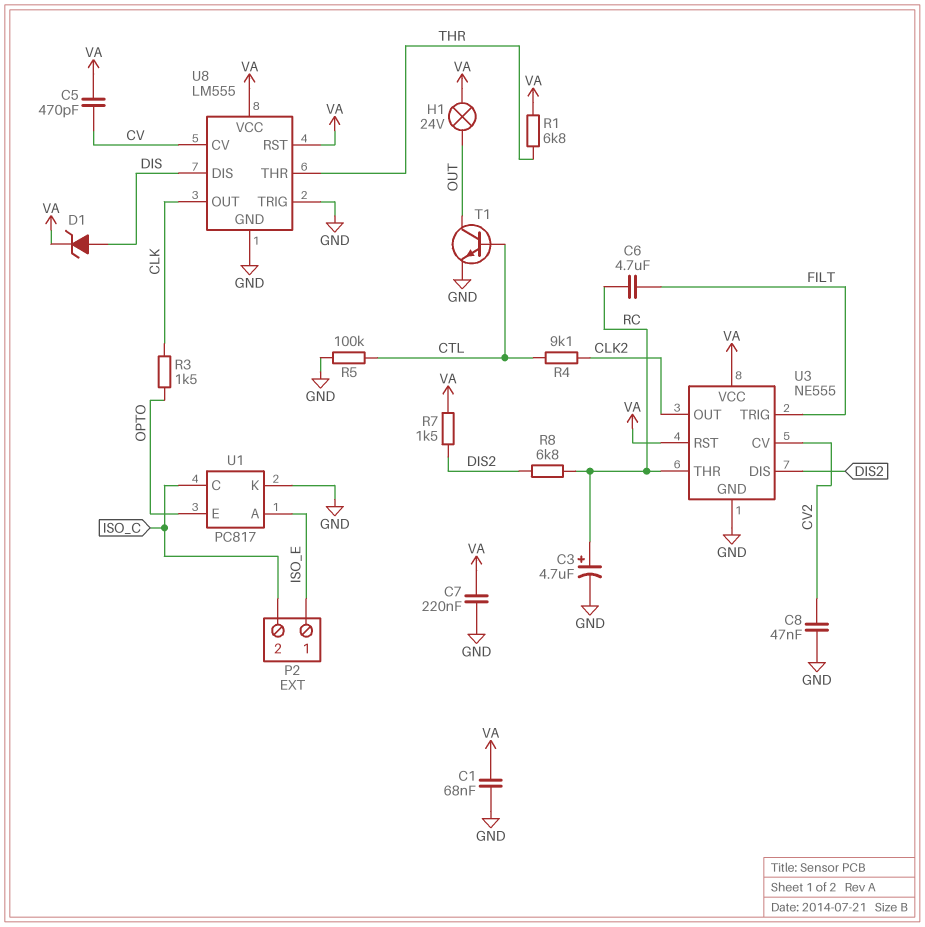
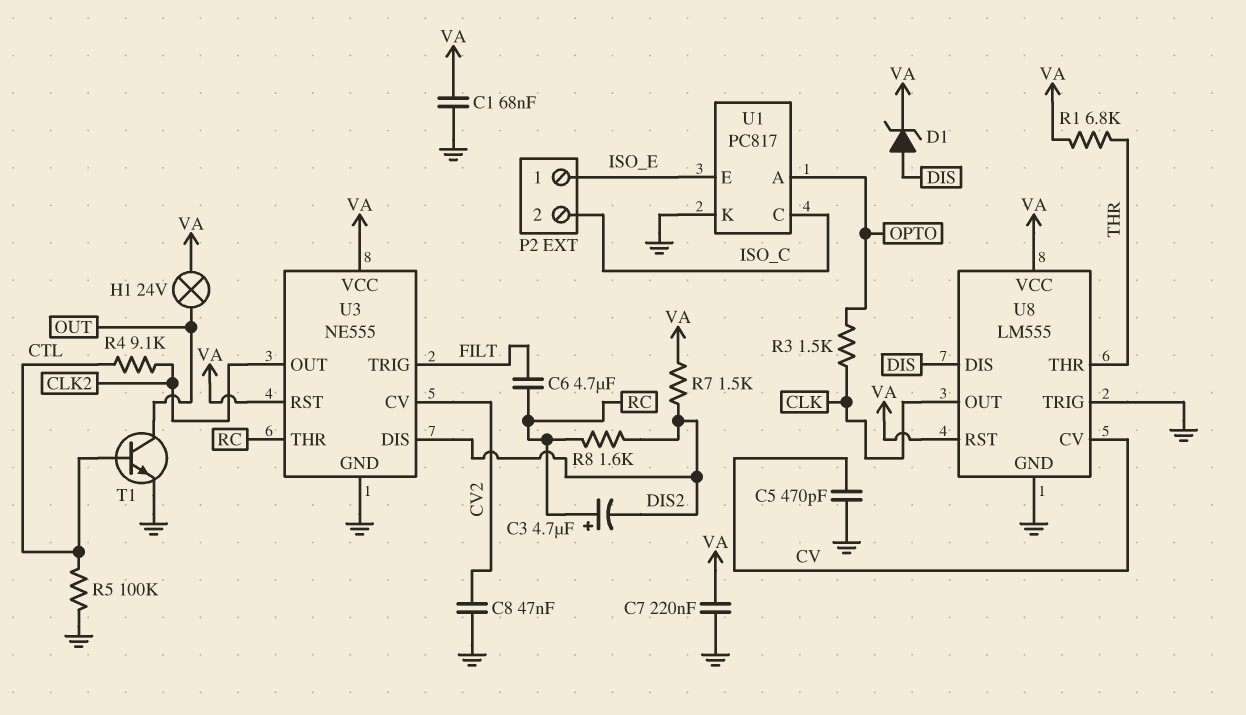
C3: 4.7uF (plus RC, minus GND) -> 4.7uF (plus RC, minus DIS2)
C5: 470pF (CV, VA) -> 470pF (CV, GND)
R8: 6.8k (DIS2, RC) -> 1.6k (DIS2, RC)
U1 pin A: ISO_E -> OPTO
U1 pin E: OPTO -> ISO_E

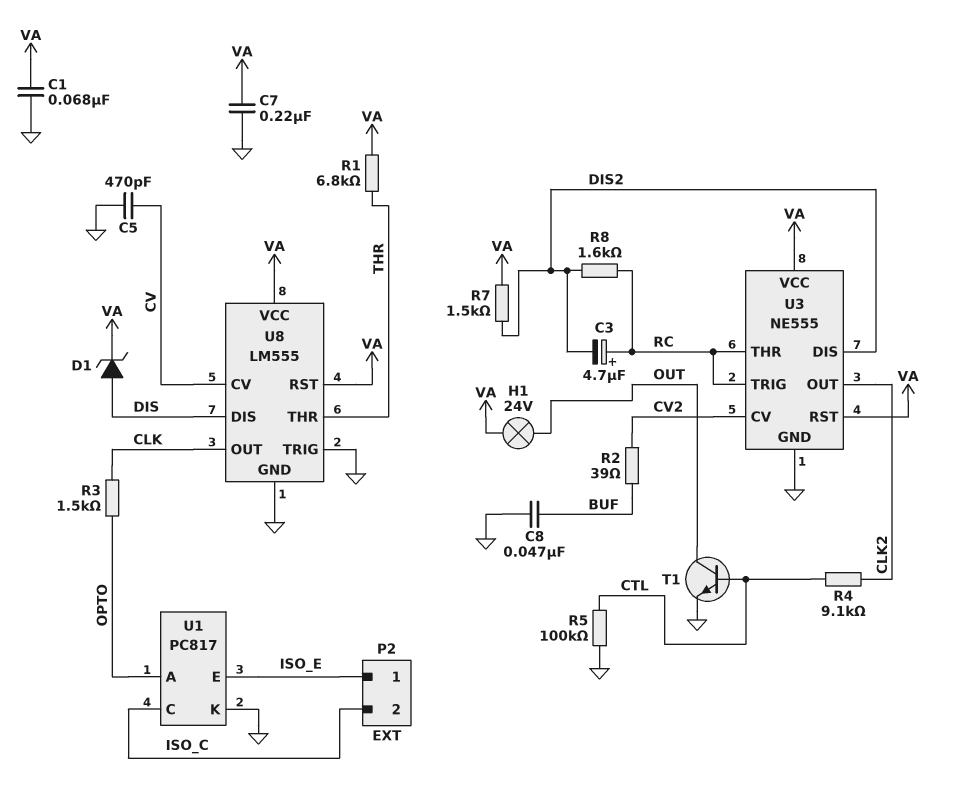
C6: 4.7uF (FILT, RC) -> none
C8: 47nF (CV2, GND) -> 47nF (BUF, GND)
R2: none -> 39 (BUF, CV2)
U3 pin TRIG: FILT -> RC

